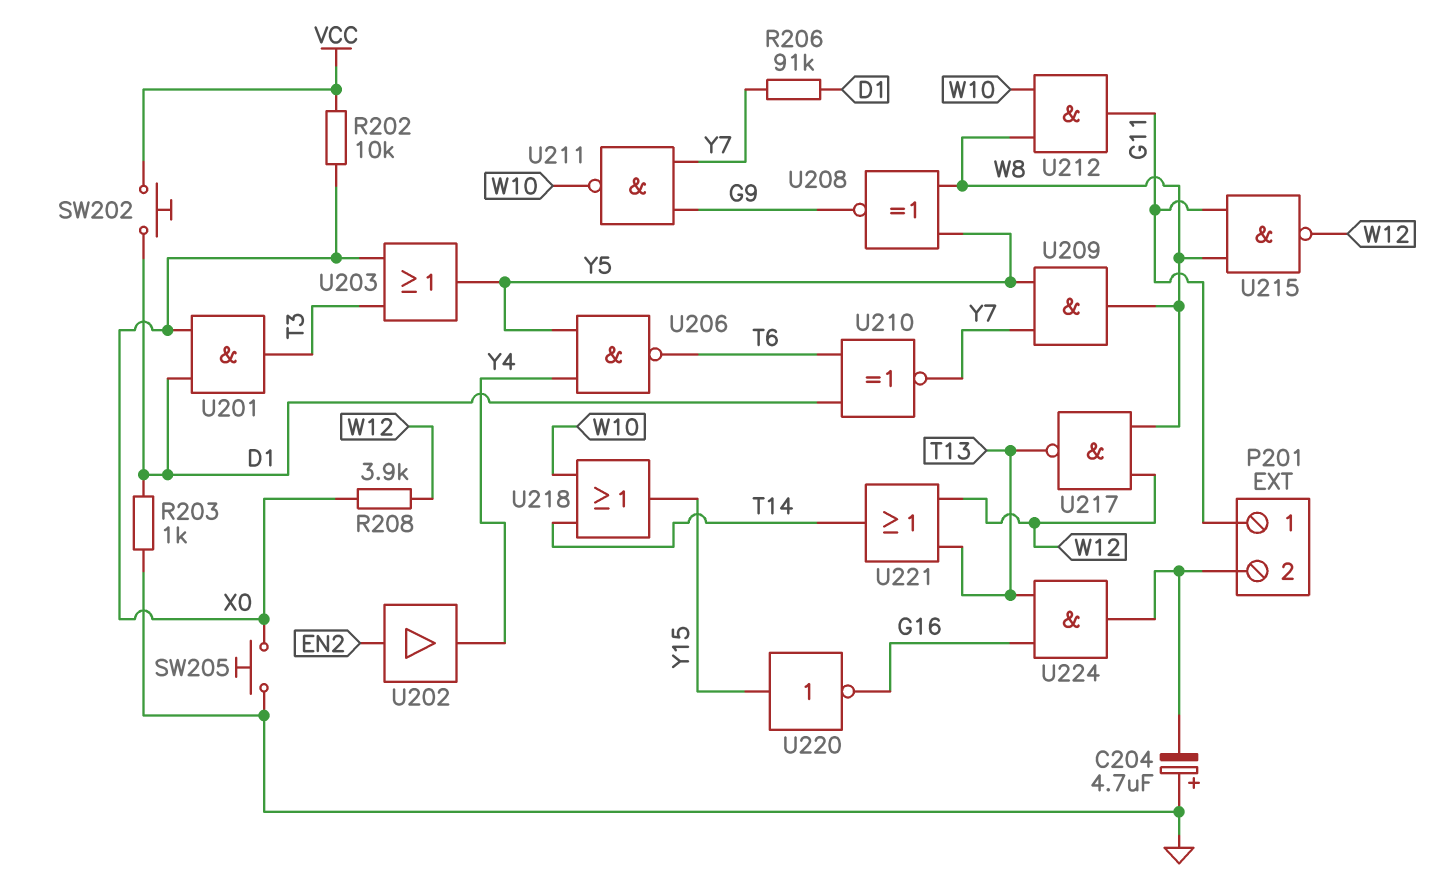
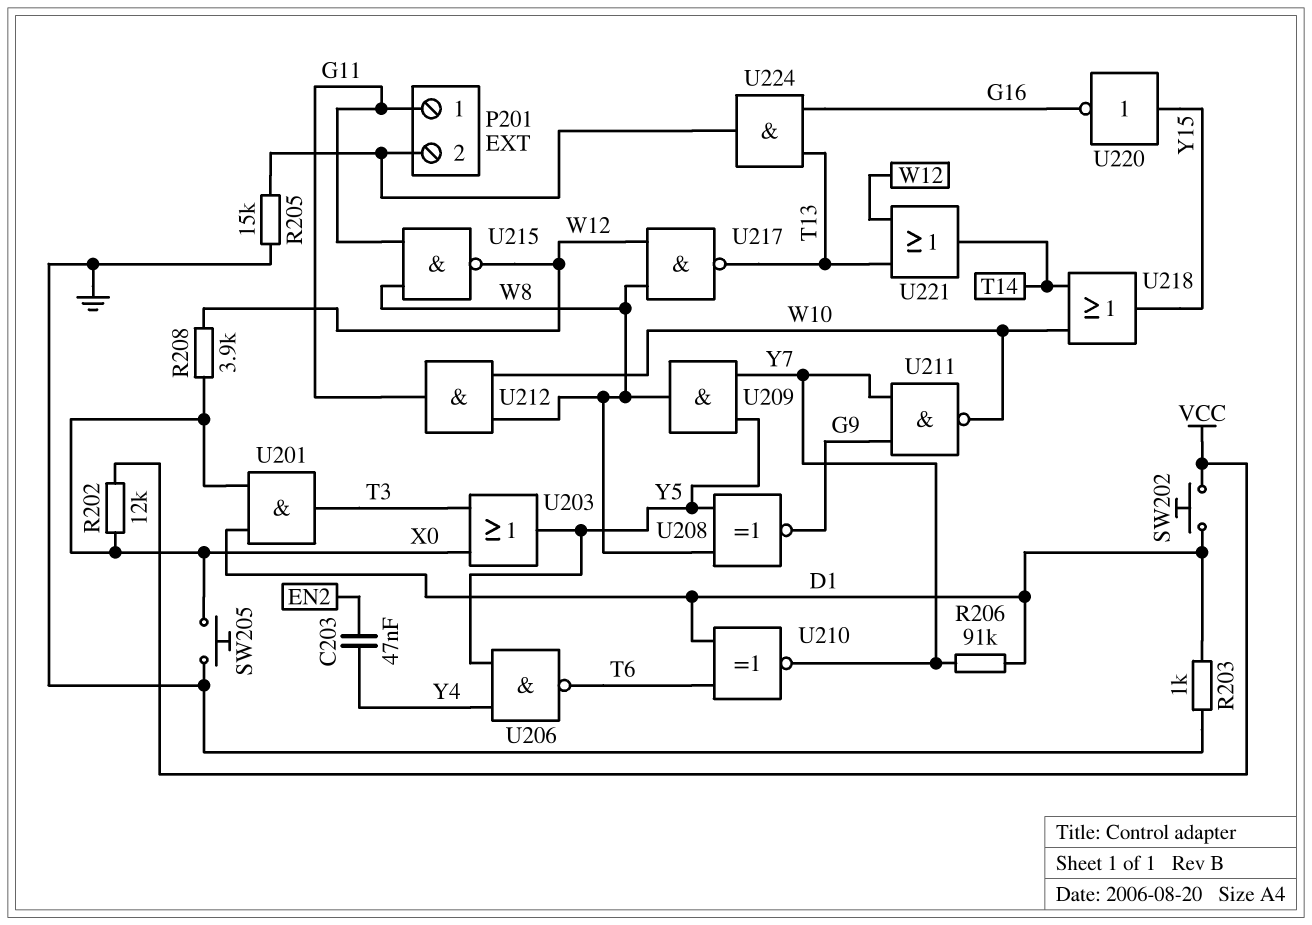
C203: none -> 47nF (EN2, Y4)
C204: 4.7uF (plus GND, minus P201/2) -> none
R202: 10k (VCC, X0) -> 12k (VCC, X0)
R205: none -> 15k (GND, P201/2)
U202: buffer (in EN2, out Y4) -> none

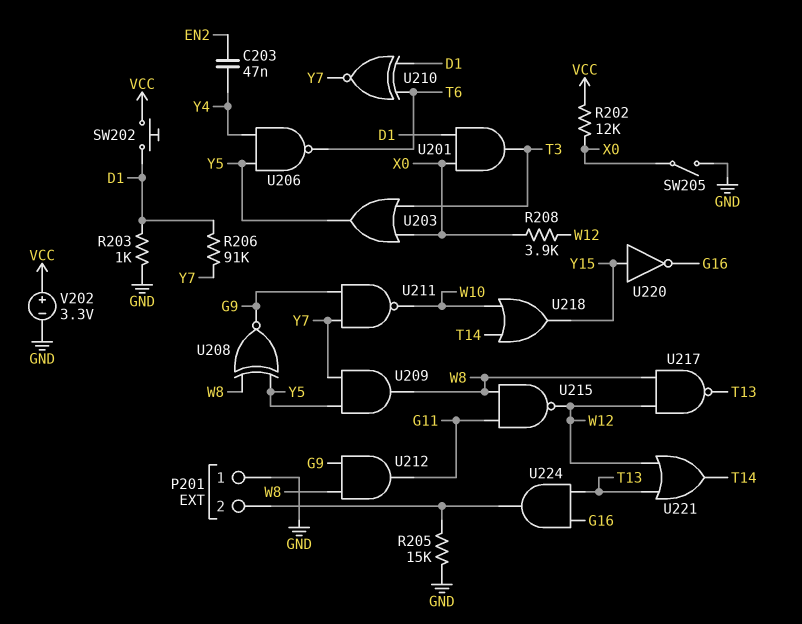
P201 pin 1: G11 -> GND
SW205: button (GND, X0) -> switch (GND, X0)
U212: AND (in W8, in W10, out G11) -> AND (in G9, in W8, out G11)
V202: none -> 3.3V (plus VCC, minus GND)

